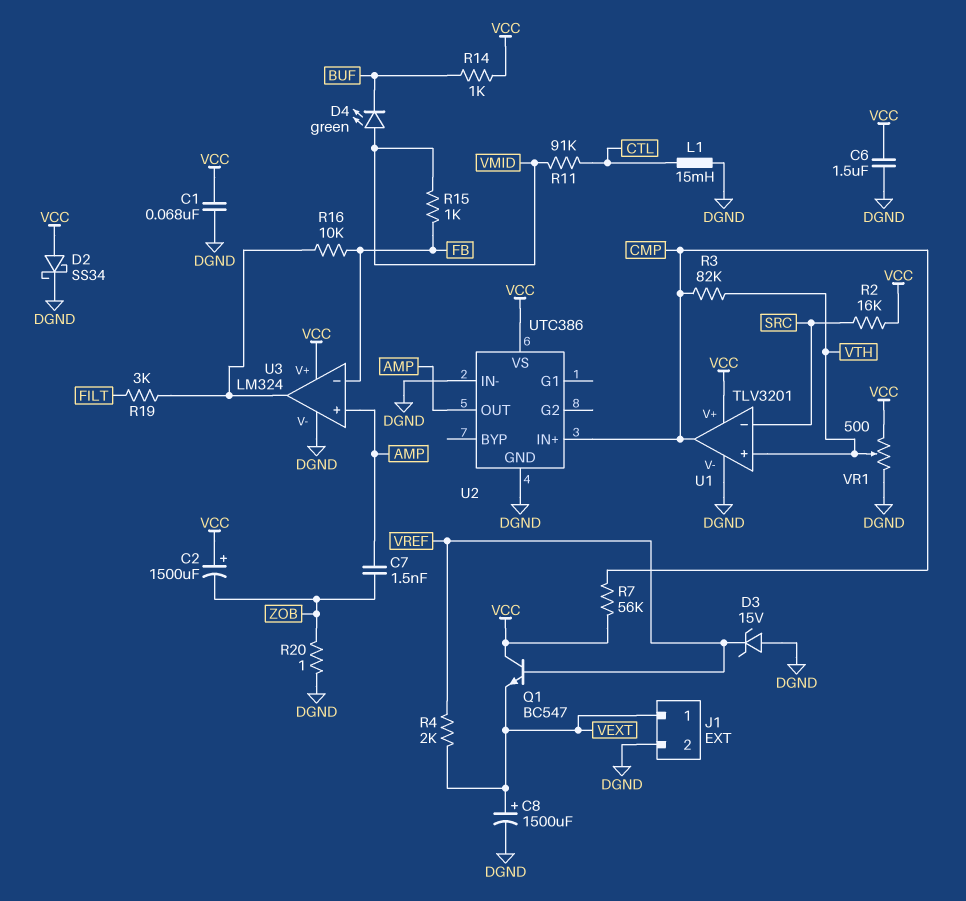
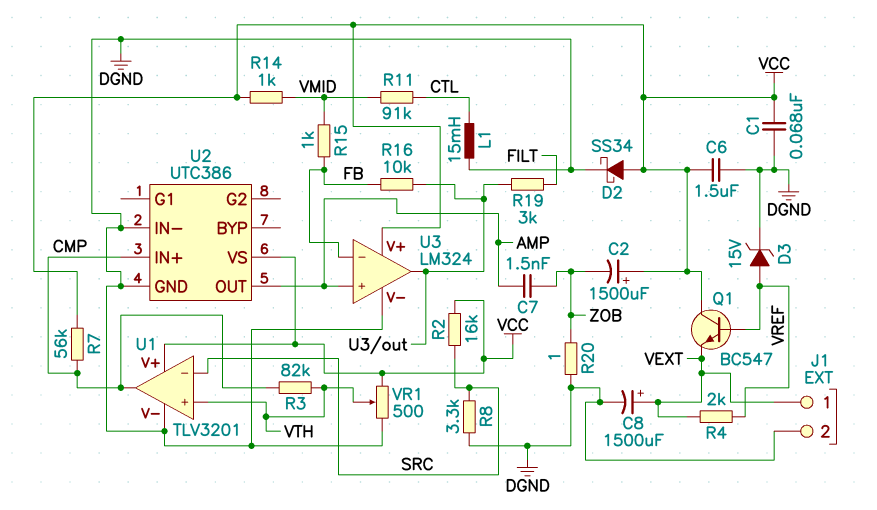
D3: zener 15V (A DGND, K VREF) -> zener 15V (A VREF, K DGND)
D4: LED green (A VMID, K BUF) -> none
R8: none -> 3.3k (DGND, SRC)
R14: 1k (BUF, VCC) -> 1k (VCC, VMID)

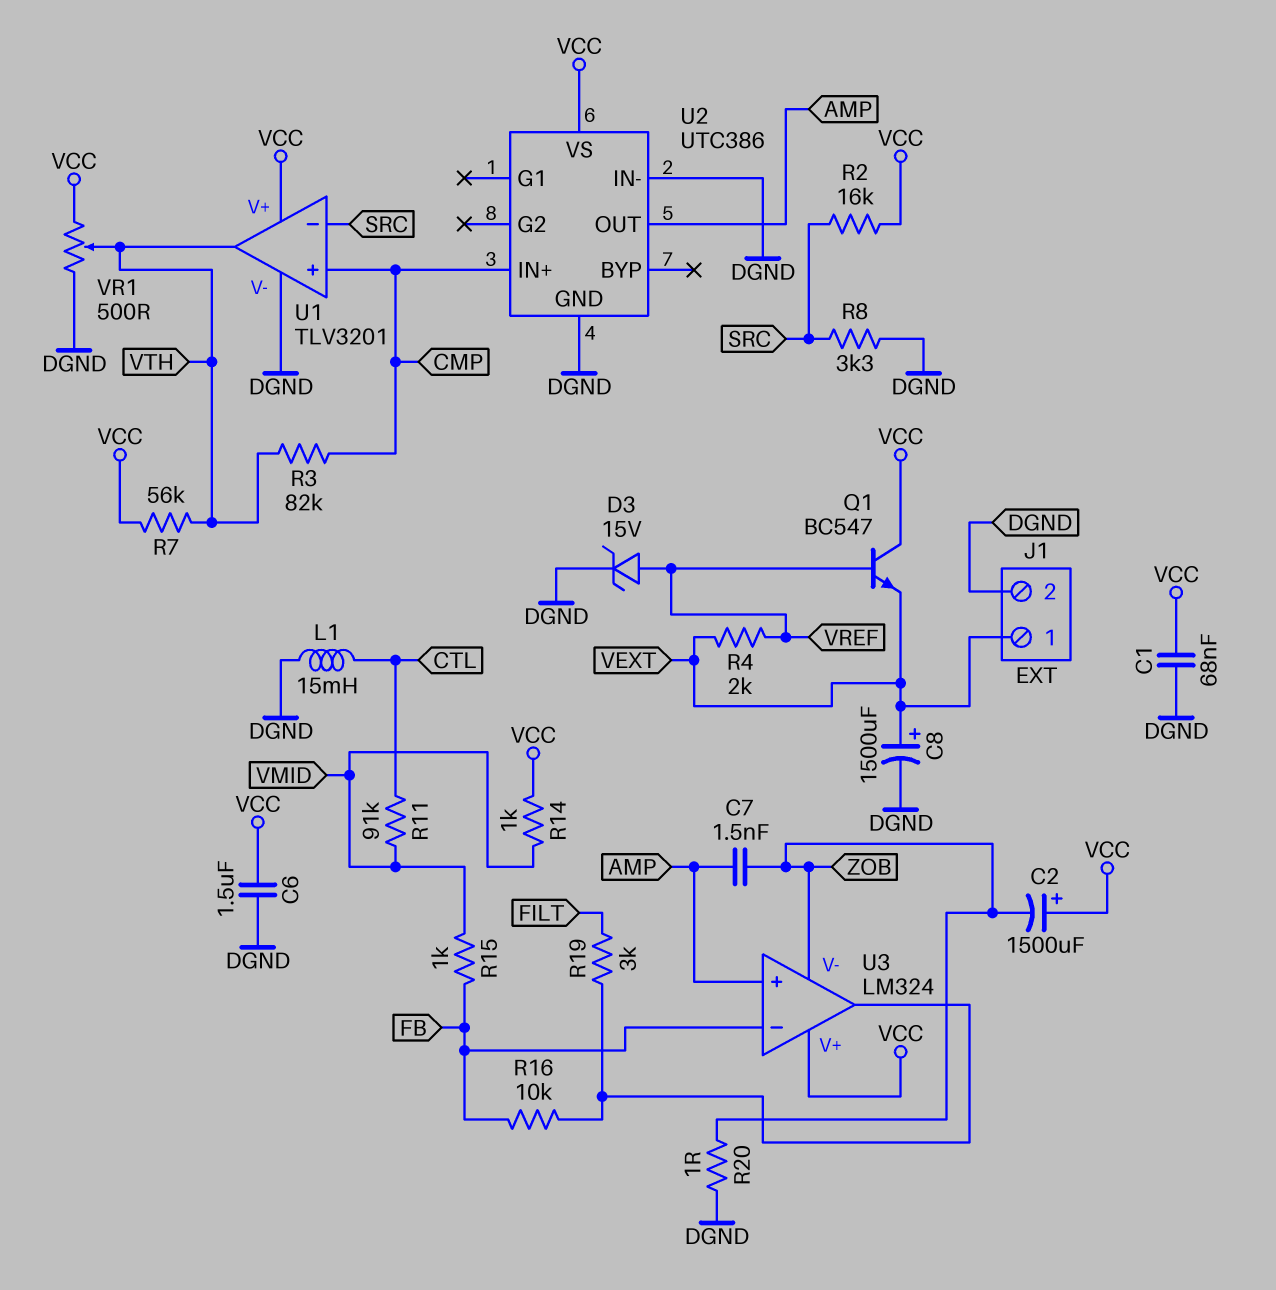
D2: schottky SS34 (A VCC, K DGND) -> none
R7: 56k (CMP, VCC) -> 56k (VCC, VTH)
U1 pin in+: VTH -> CMP
U1 pin out: CMP -> VTH
U3 pin V-: DGND -> ZOB

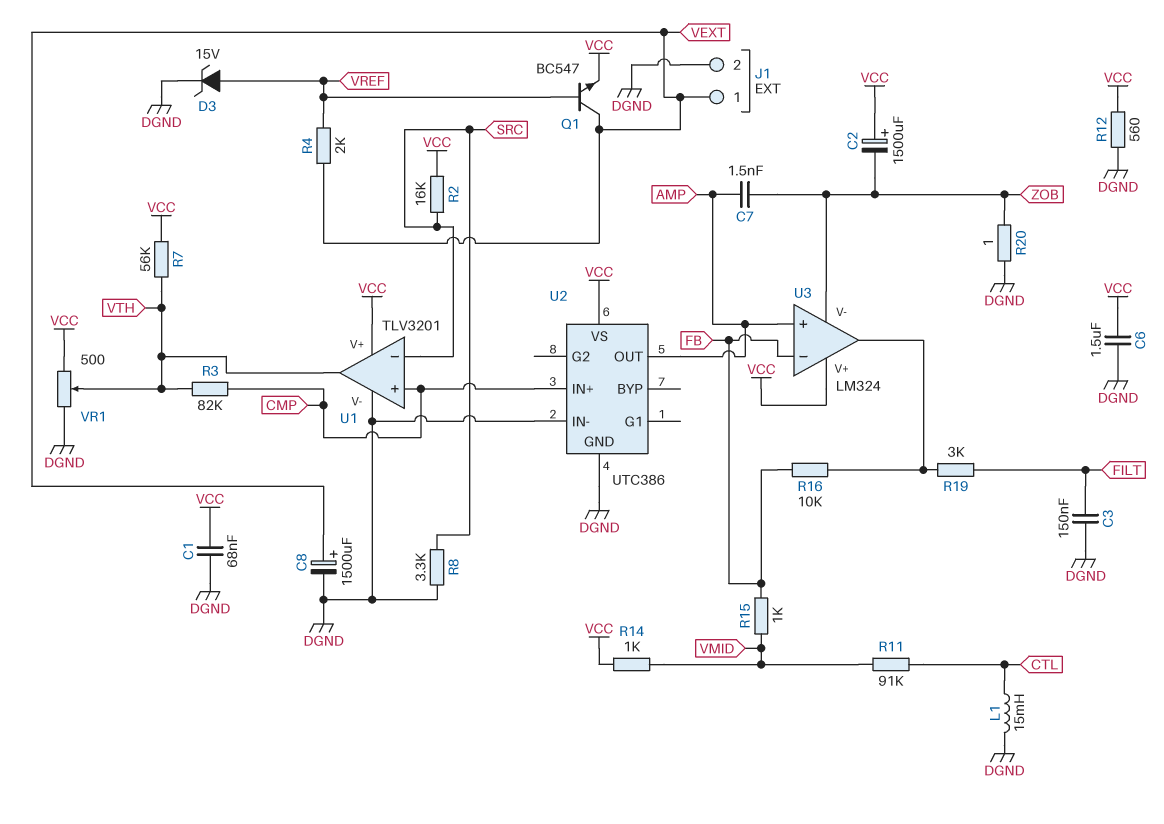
C3: none -> 150nF (DGND, FILT)
Q1: NPN BC547 (B VREF, C VCC, E VEXT) -> NPN BC547 (B VREF, C VEXT, E VCC)
R12: none -> 560 (DGND, VCC)

